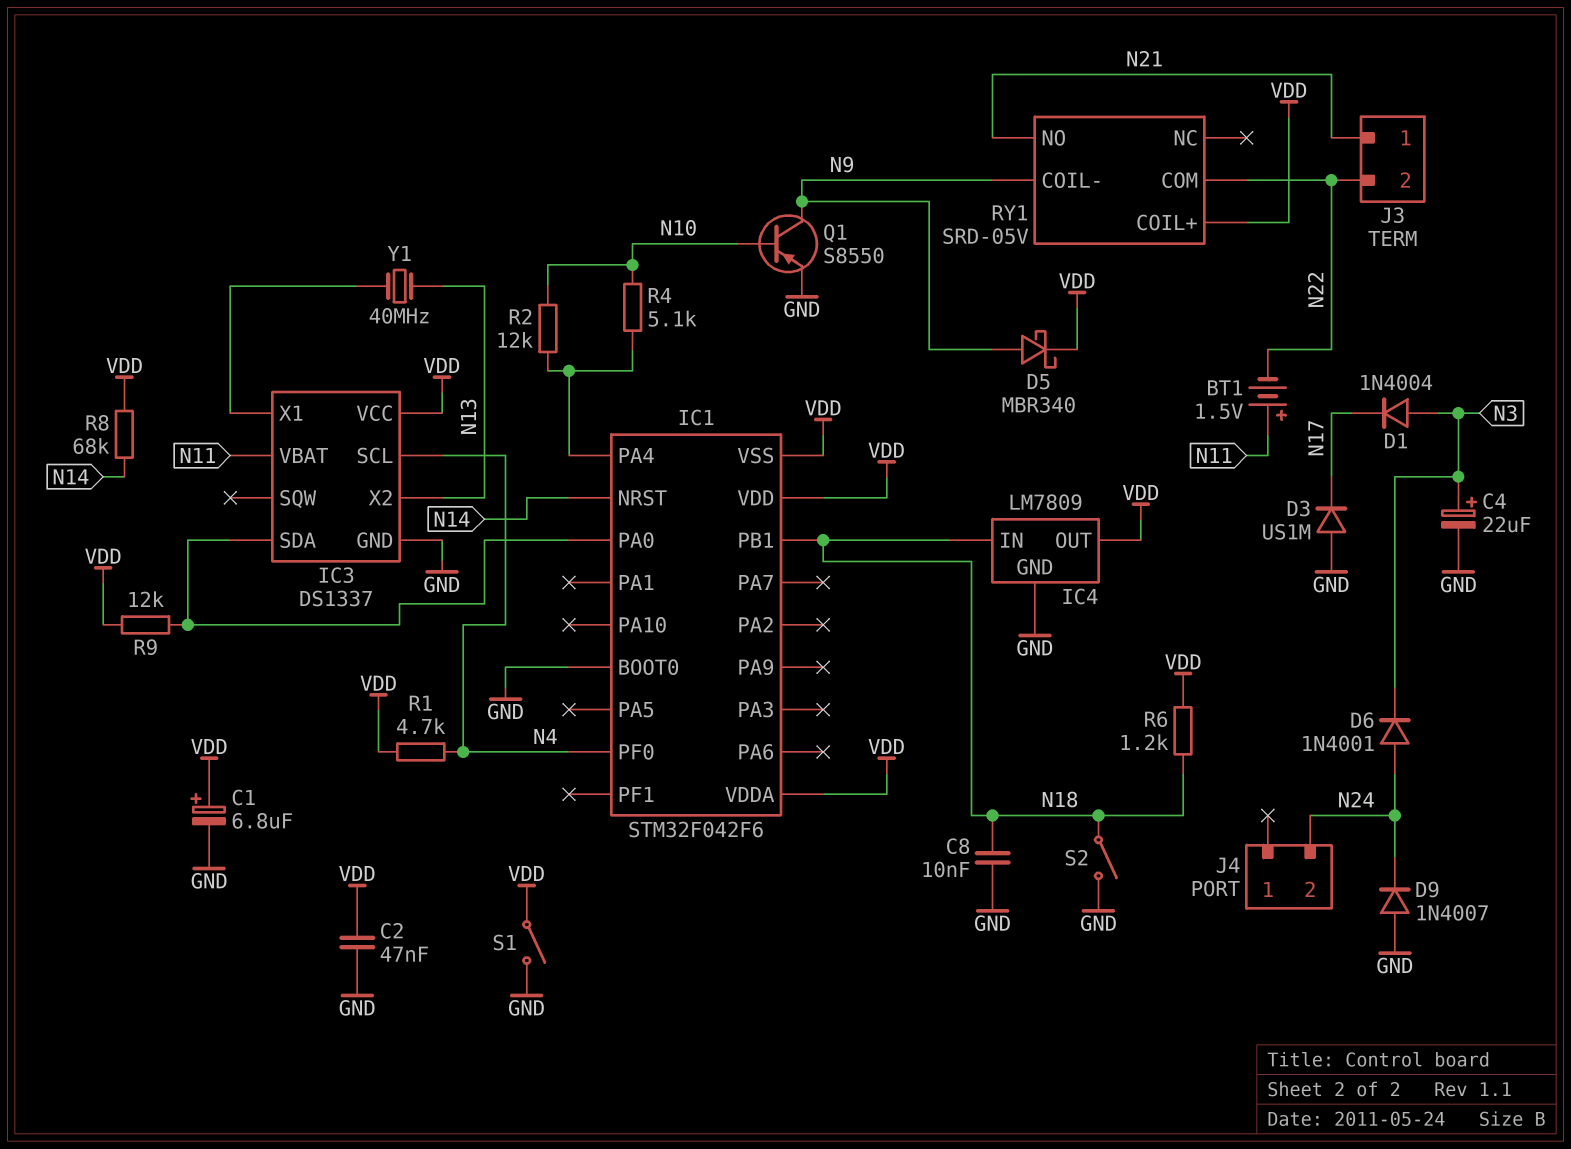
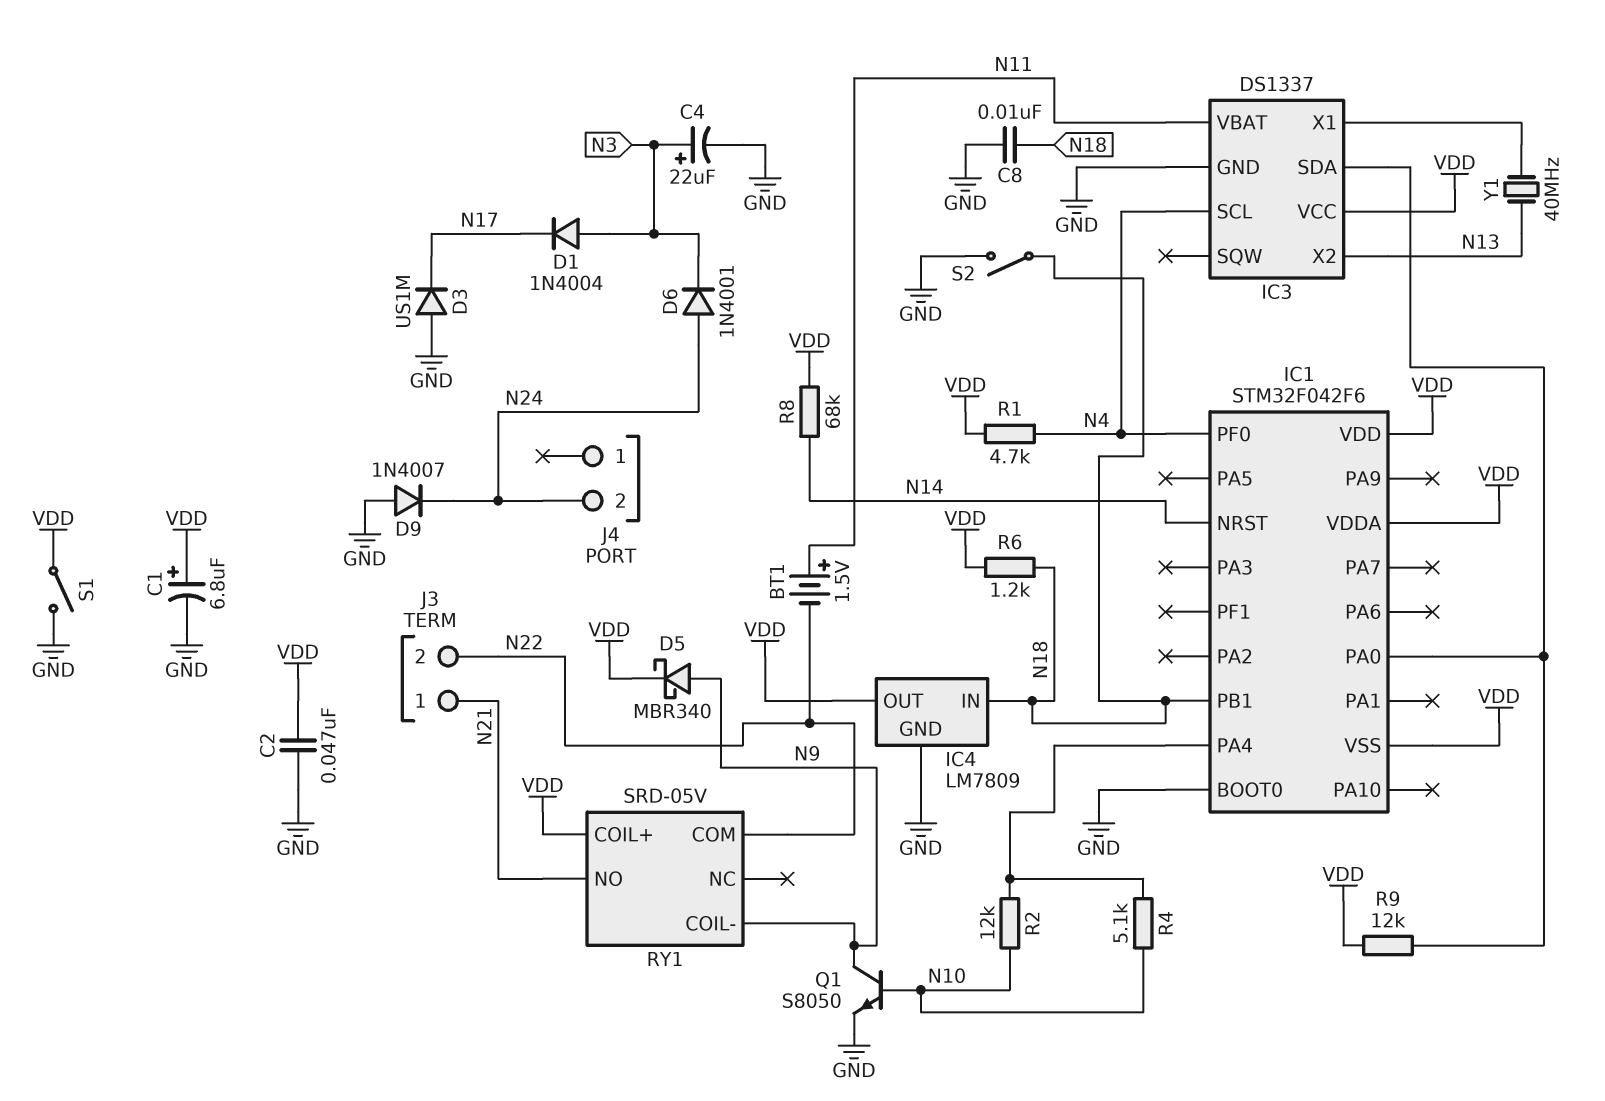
Q1: PNP S8550 (B N10, C N9, E GND) -> NPN S8050 (B N10, C N9, E GND)

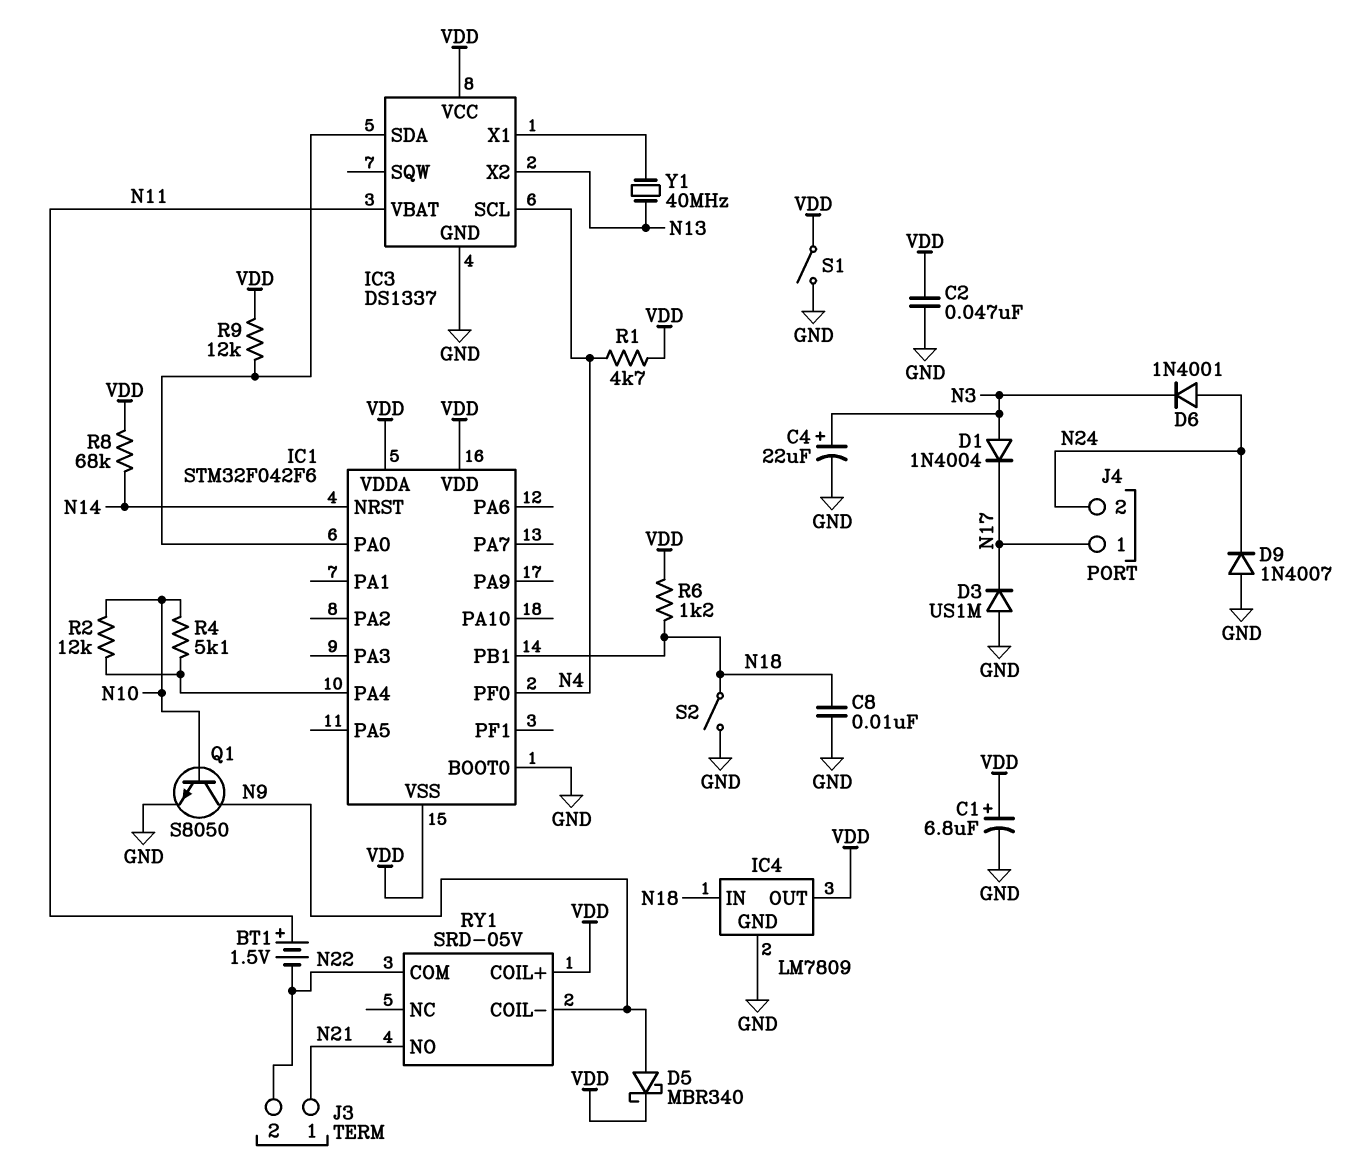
J4 pin 1: none -> N17

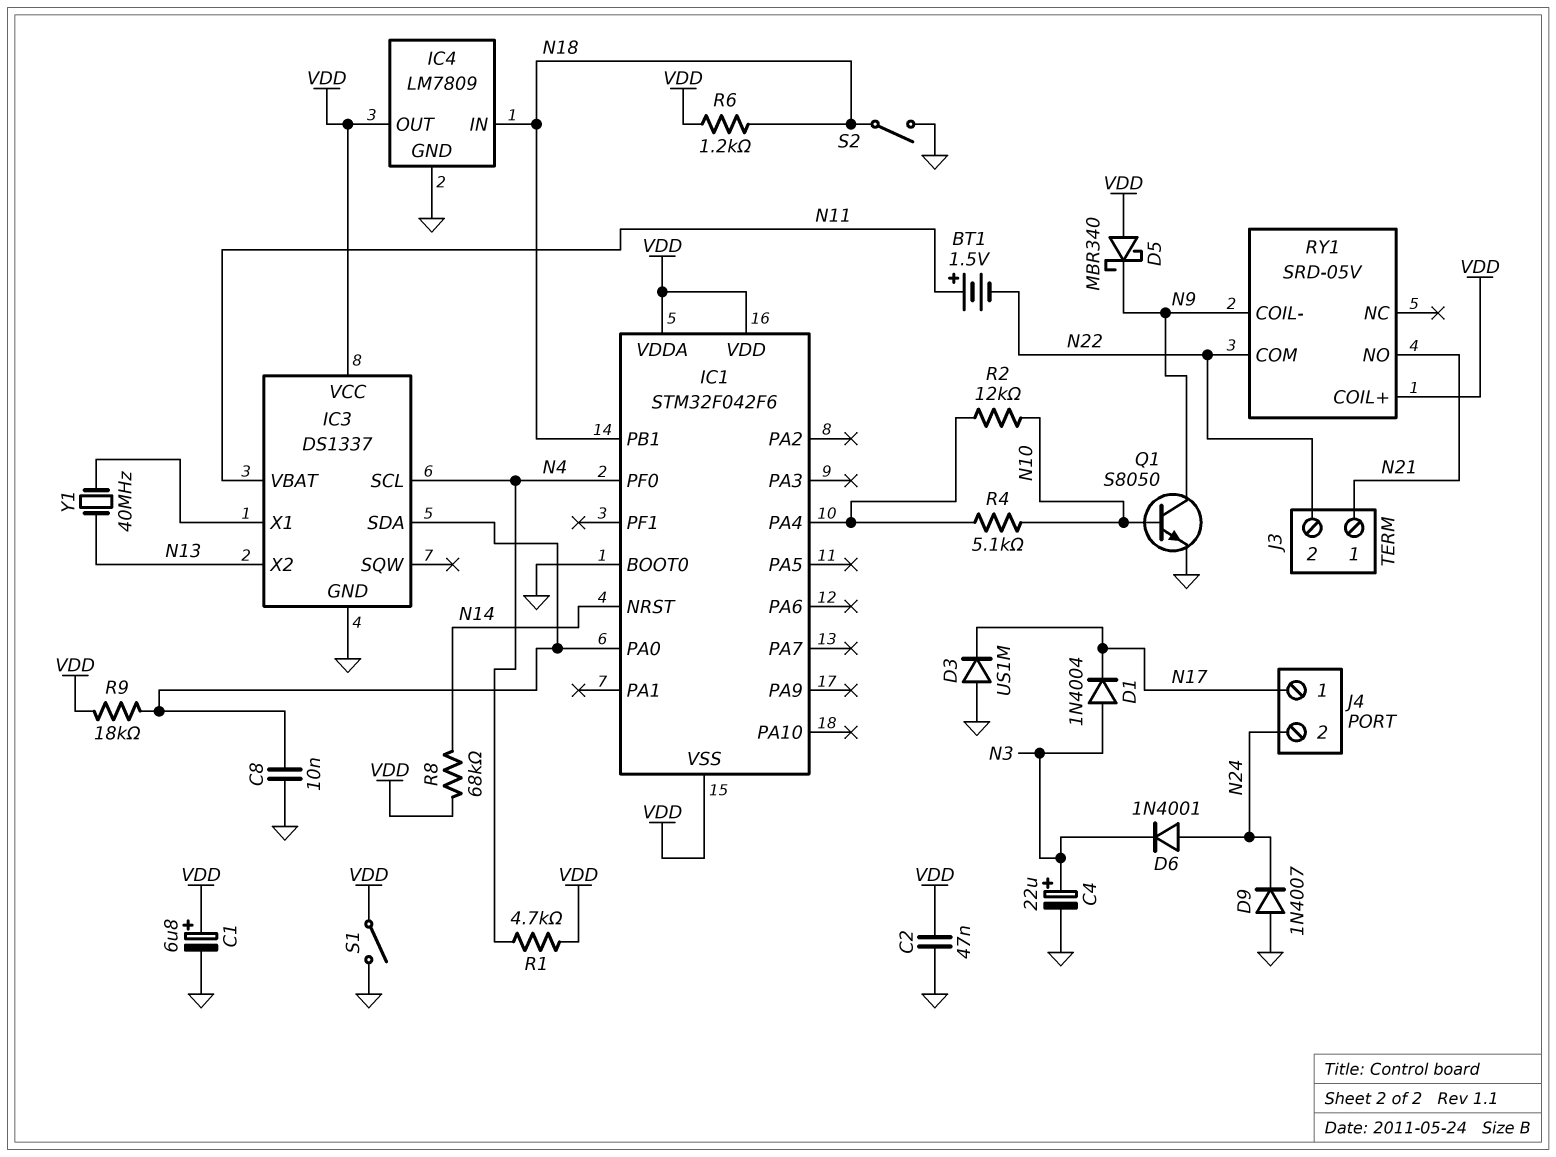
C8: 10nF (GND, N18) -> 10nF (GND, IC1/PA0)
D5: schottky MBR340 (A N9, K VDD) -> schottky MBR340 (A VDD, K N9)
R9: 12k (IC1/PA0, VDD) -> 18k (IC1/PA0, VDD)

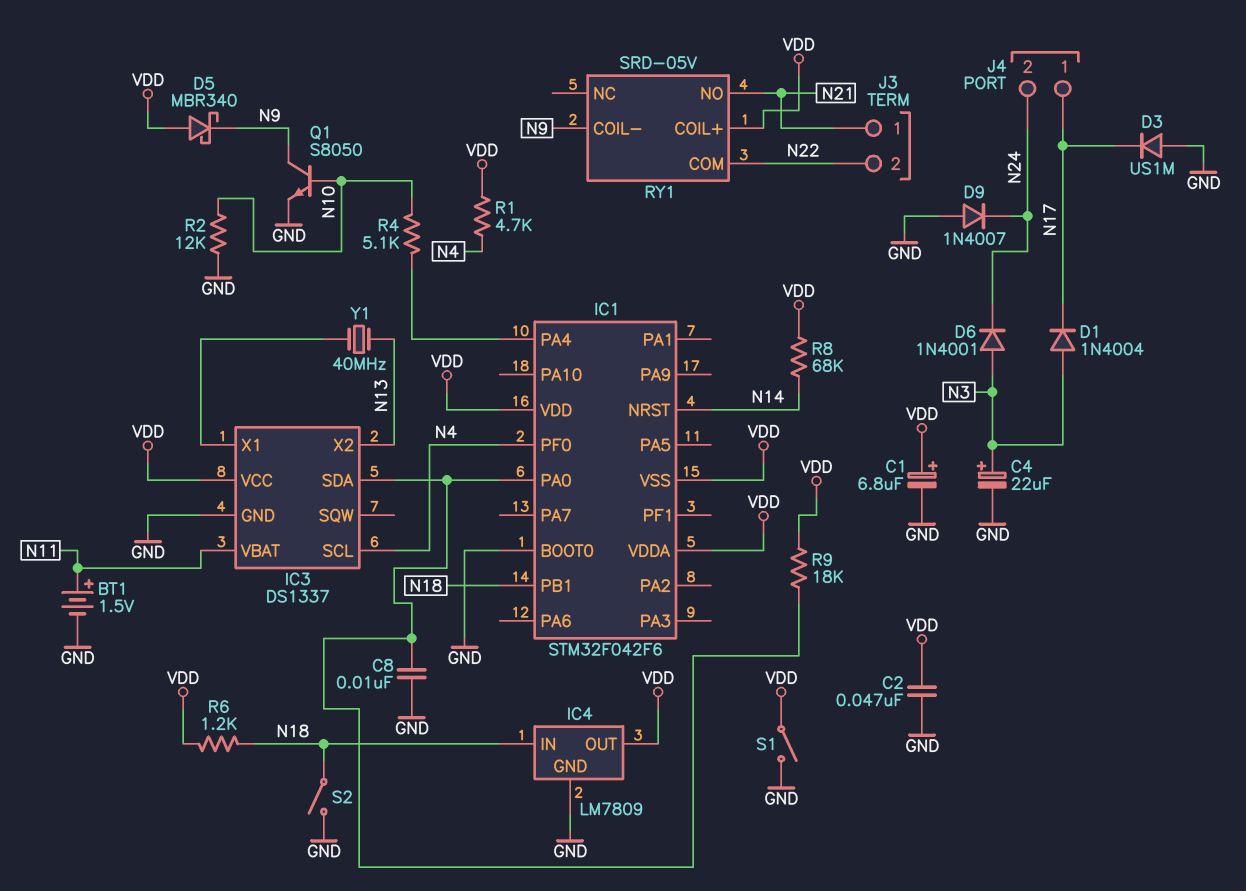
BT1: 1.5V (plus N11, minus N22) -> 1.5V (plus N11, minus GND)
D6: diode 1N4001 (A N24, K N3) -> diode 1N4001 (A N3, K N24)
R2: 12k (IC1/PA4, N10) -> 12k (GND, N10)

